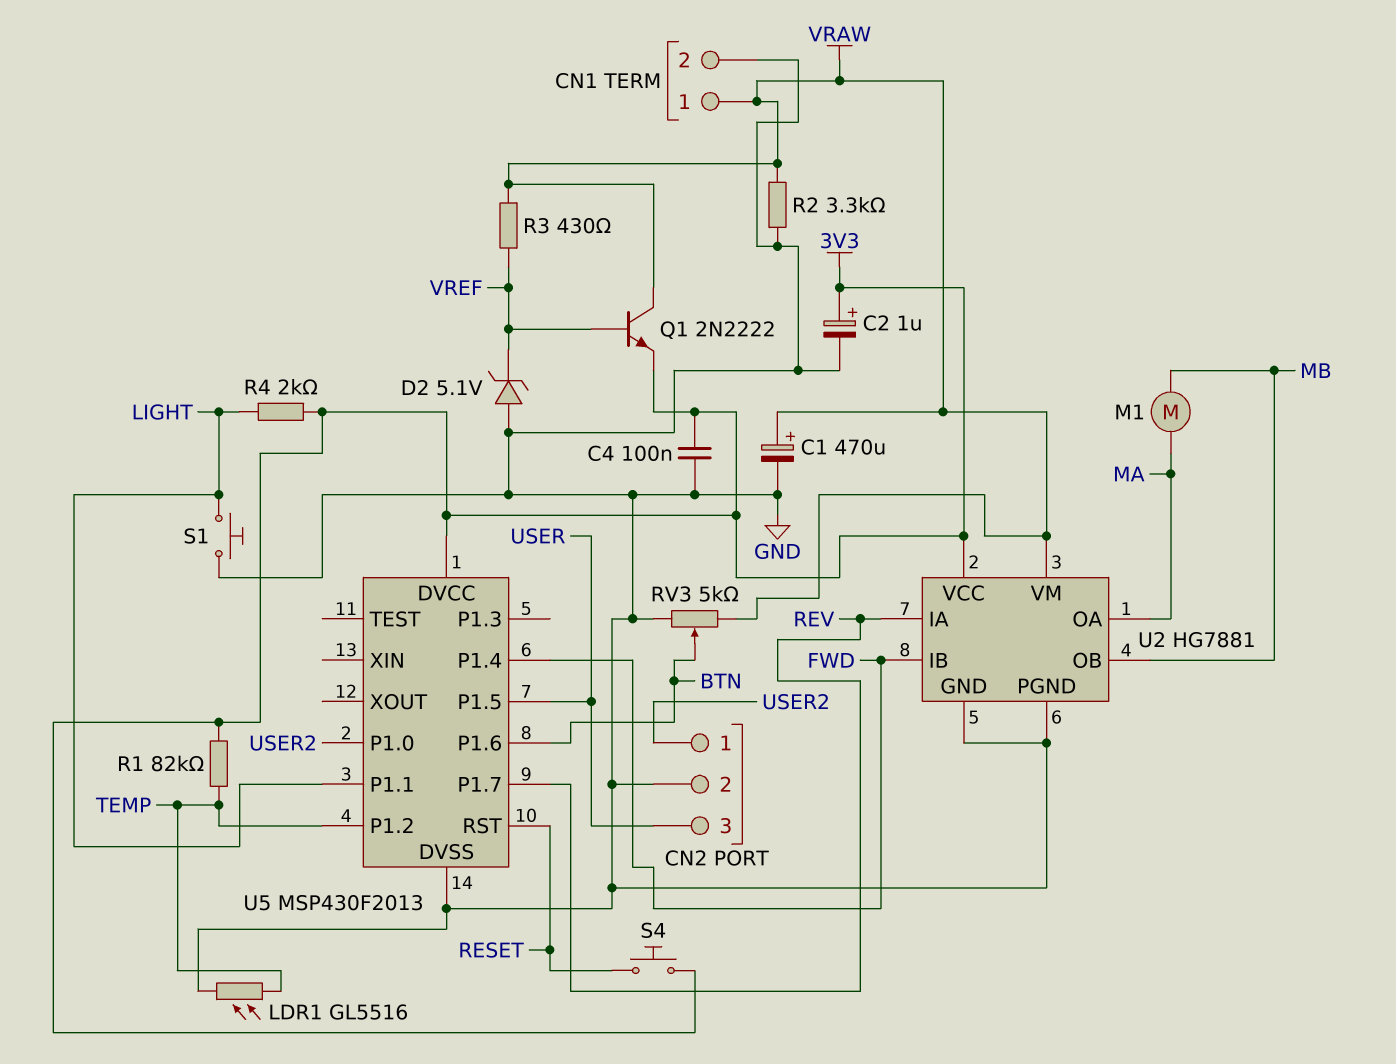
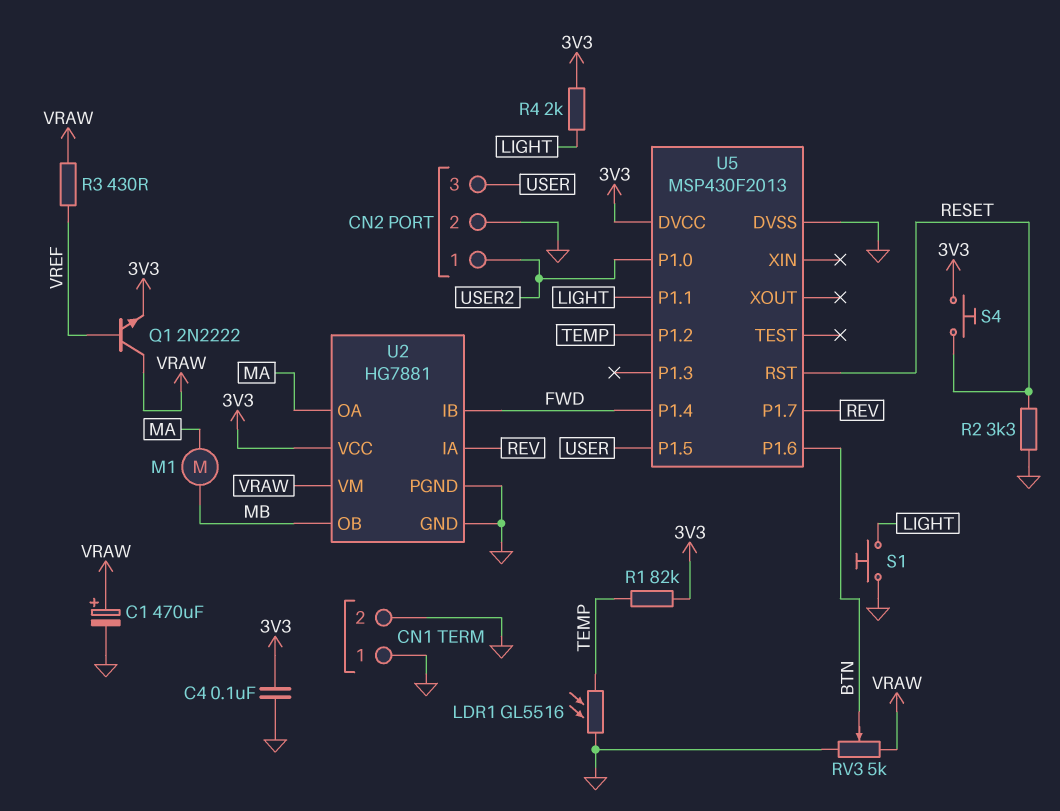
C2: 1uF (plus 3V3, minus GND) -> none
CN1 pin 1: VRAW -> GND
D2: zener 5.1V (A GND, K VREF) -> none
R2: 3.3k (GND, VRAW) -> 3.3k (GND, RESET)

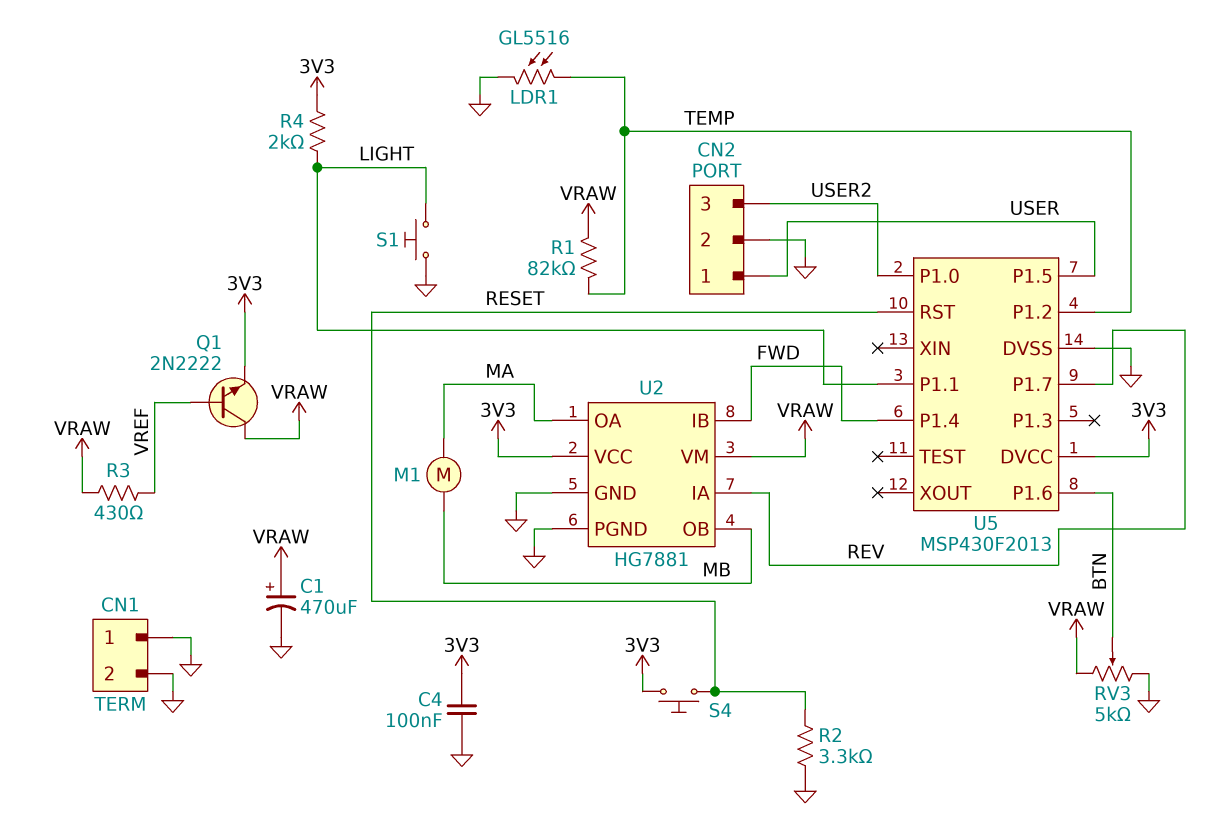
CN2 pin 1: USER2 -> USER
CN2 pin 3: USER -> USER2
R1: 82k (3V3, TEMP) -> 82k (TEMP, VRAW)

